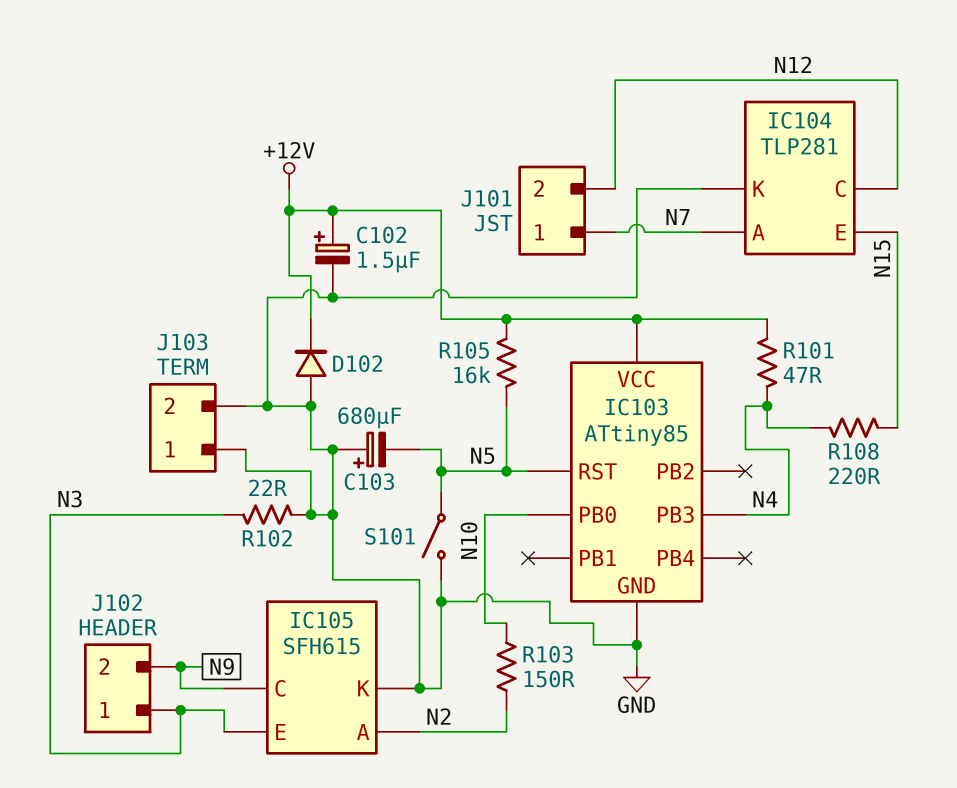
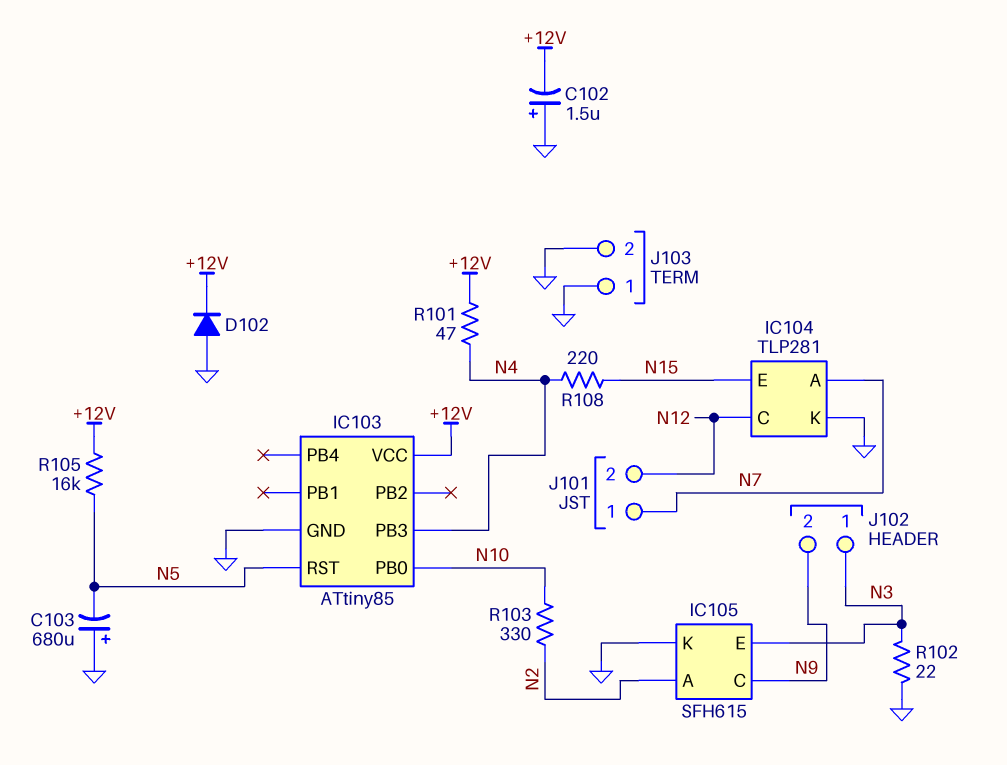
C102: 1.5uF (plus +12V, minus GND) -> 1.5uF (plus GND, minus +12V)
R103: 150 (N2, N10) -> 330 (N2, N10)
S101: switch (GND, N5) -> none

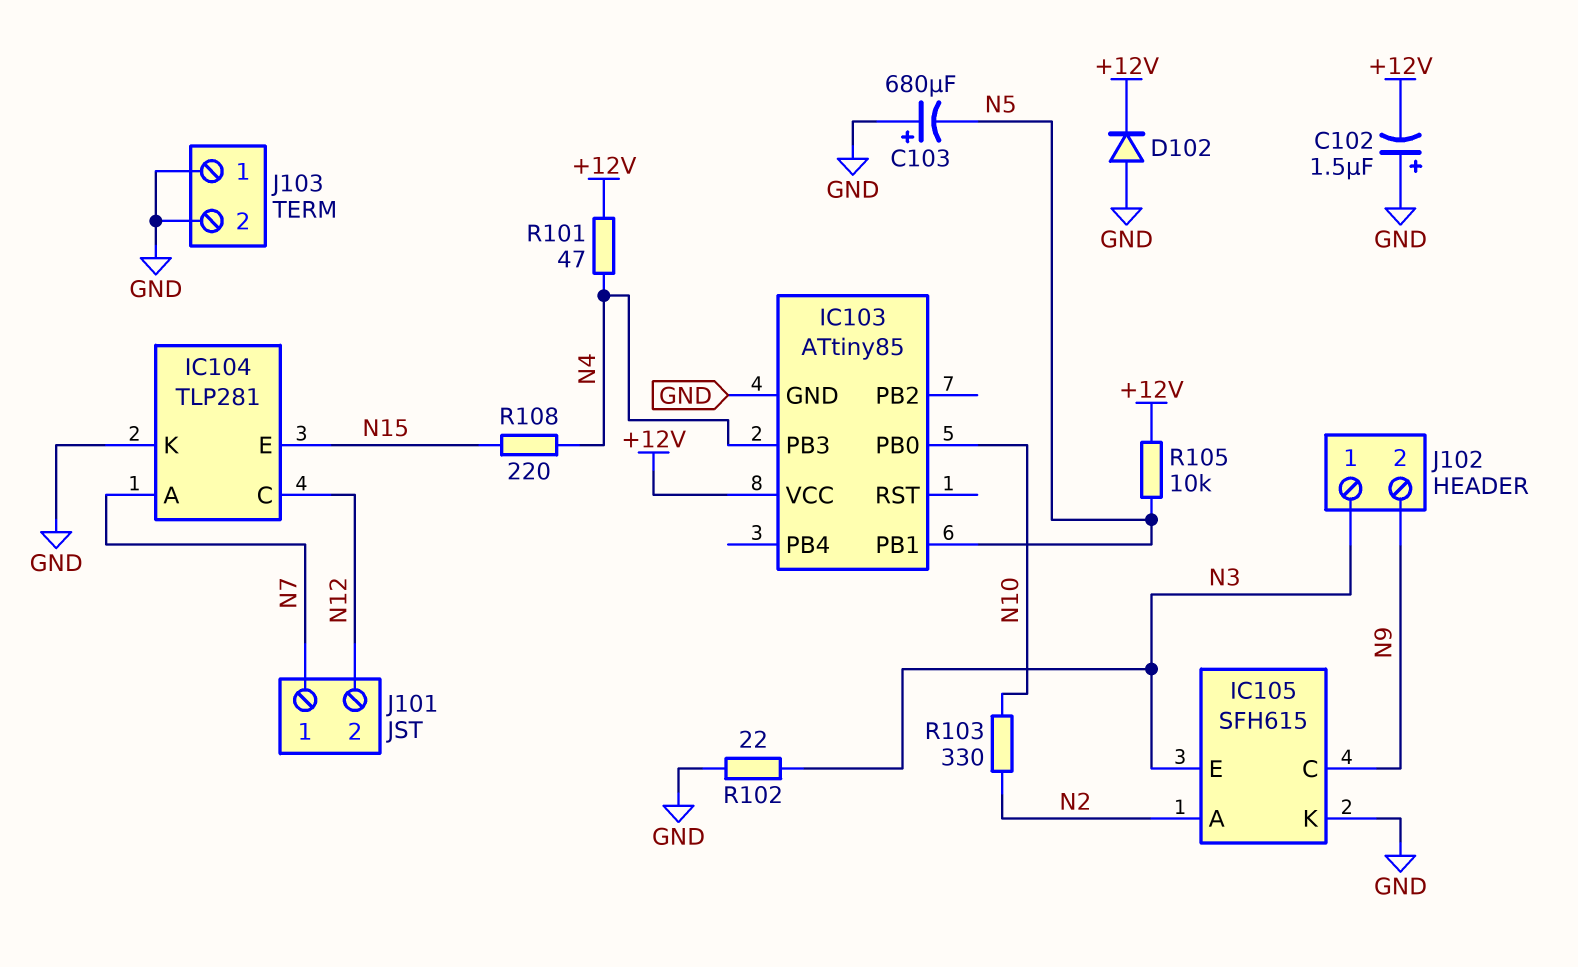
IC103 pin PB1: none -> N5
IC103 pin RST: N5 -> none
R105: 16k (+12V, N5) -> 10k (+12V, N5)

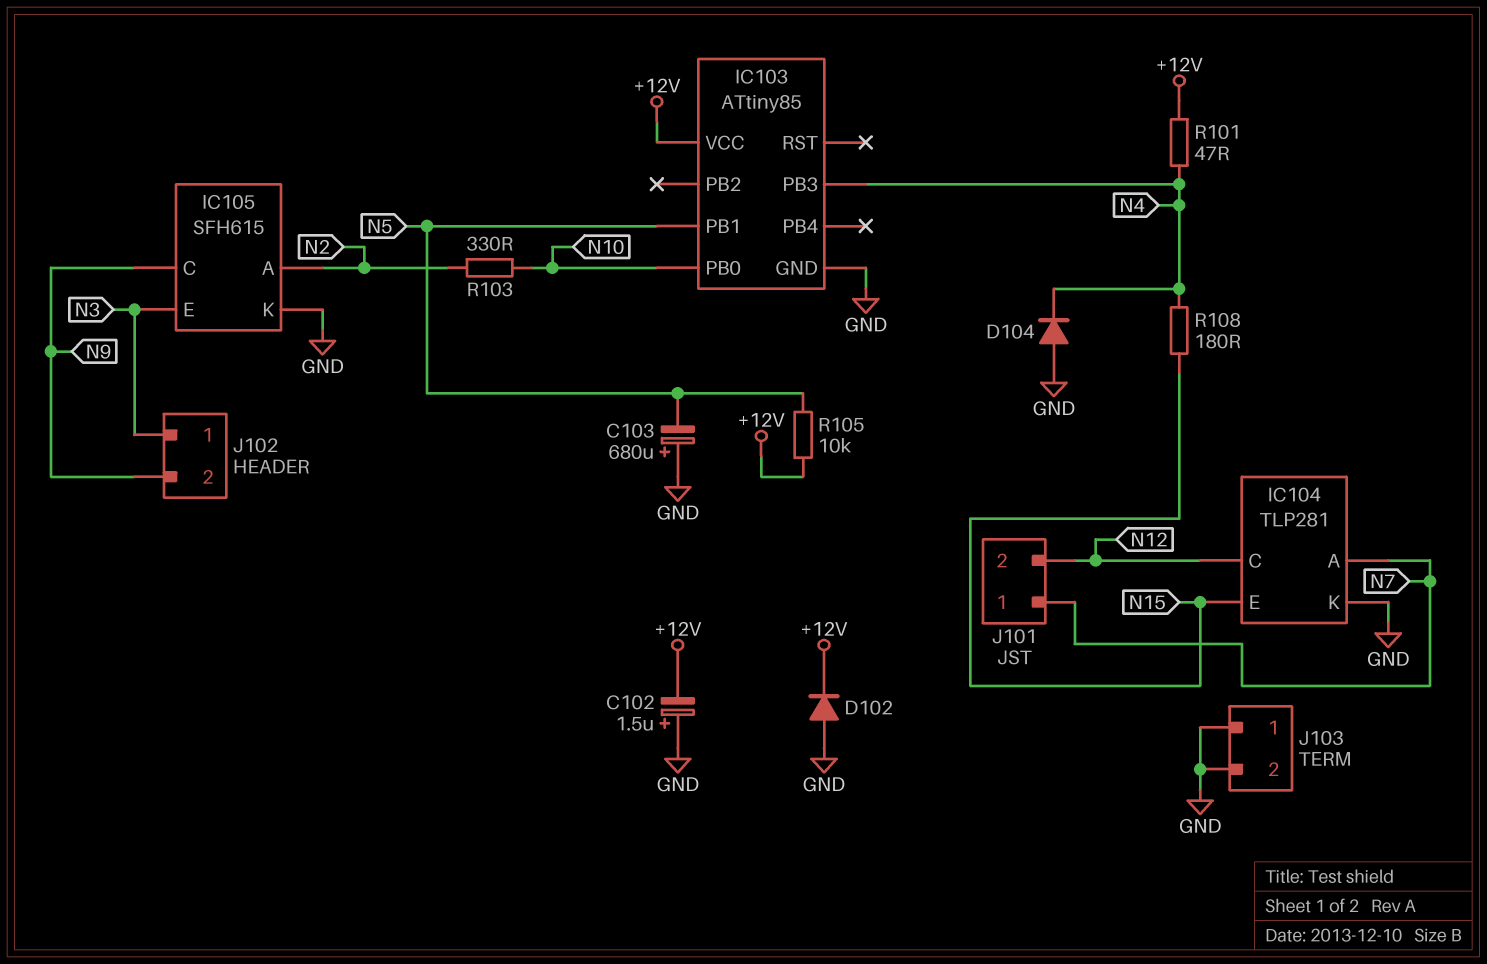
D104: none -> diode (A GND, K N4)
R102: 22 (GND, N3) -> none
R108: 220 (N4, N15) -> 180 (N4, N15)

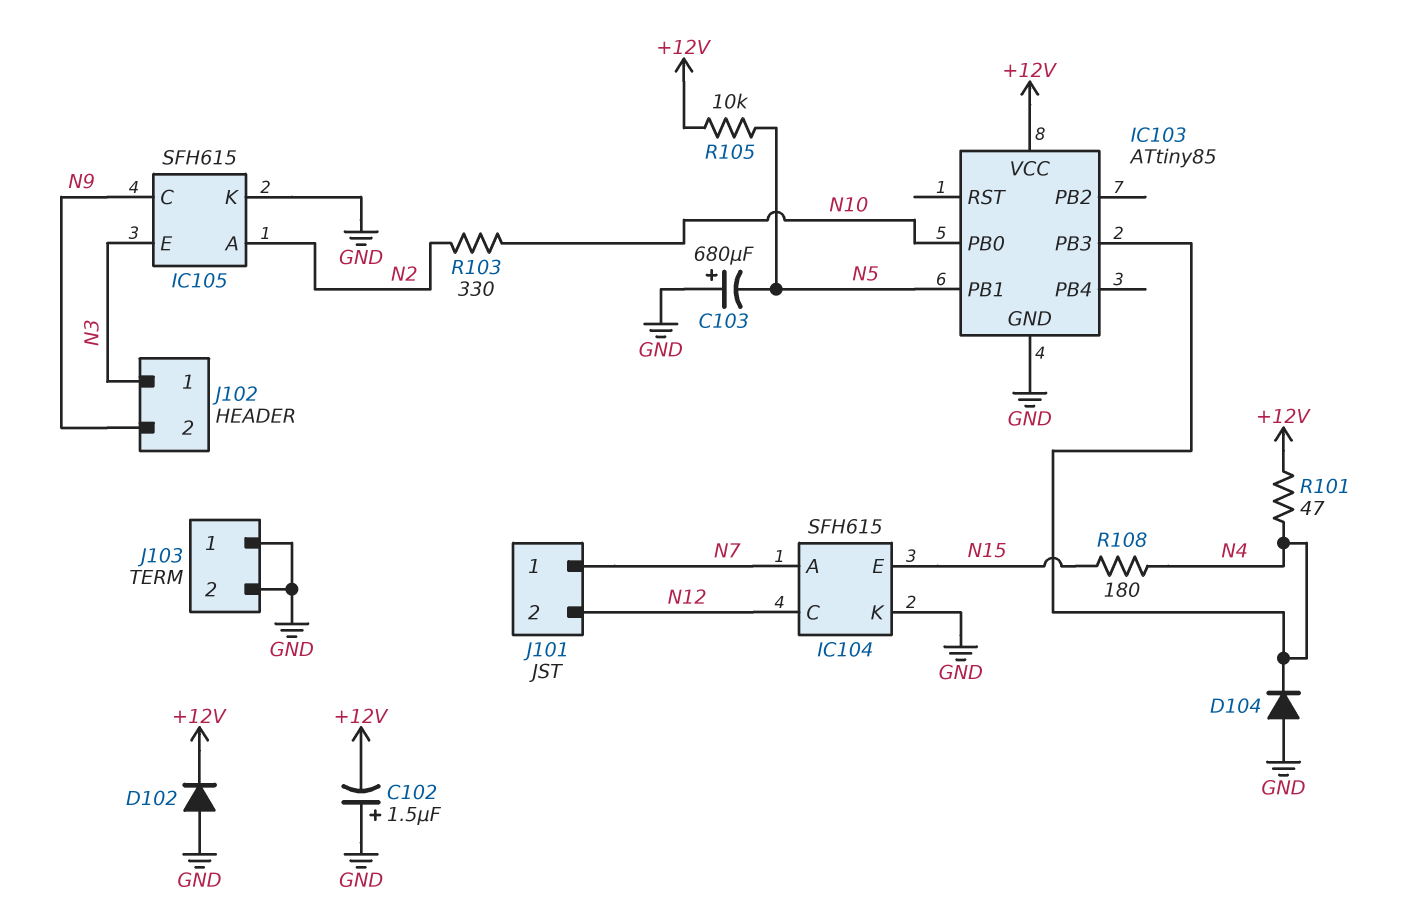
IC104: TLP281 -> SFH615

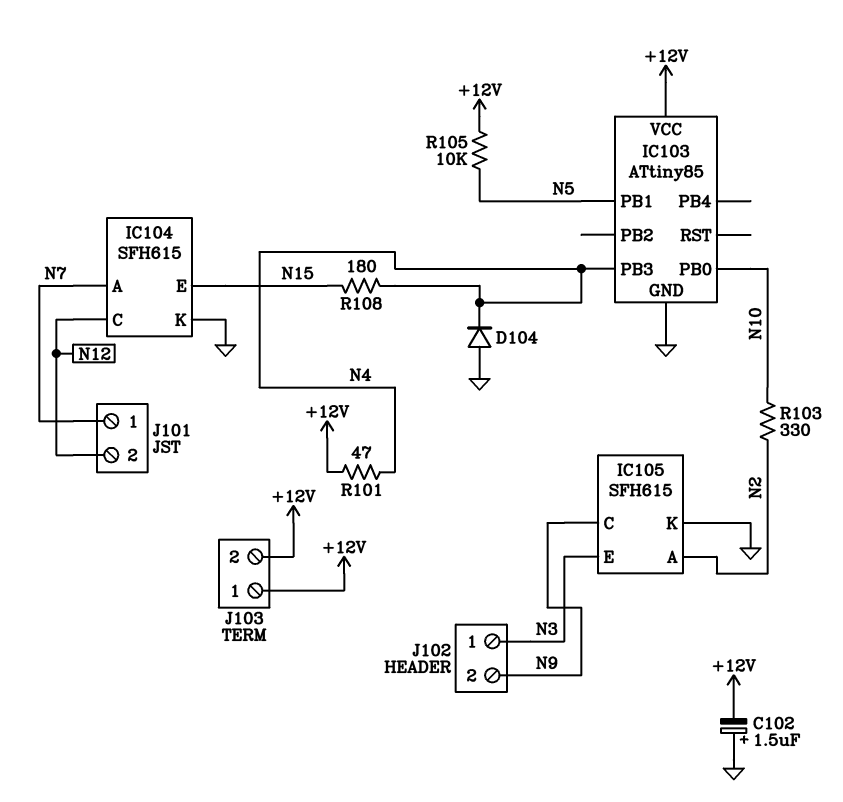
C103: 680uF (plus GND, minus N5) -> none
D102: diode (A GND, K +12V) -> none
J103 pin 1: GND -> +12V
J103 pin 2: GND -> +12V

